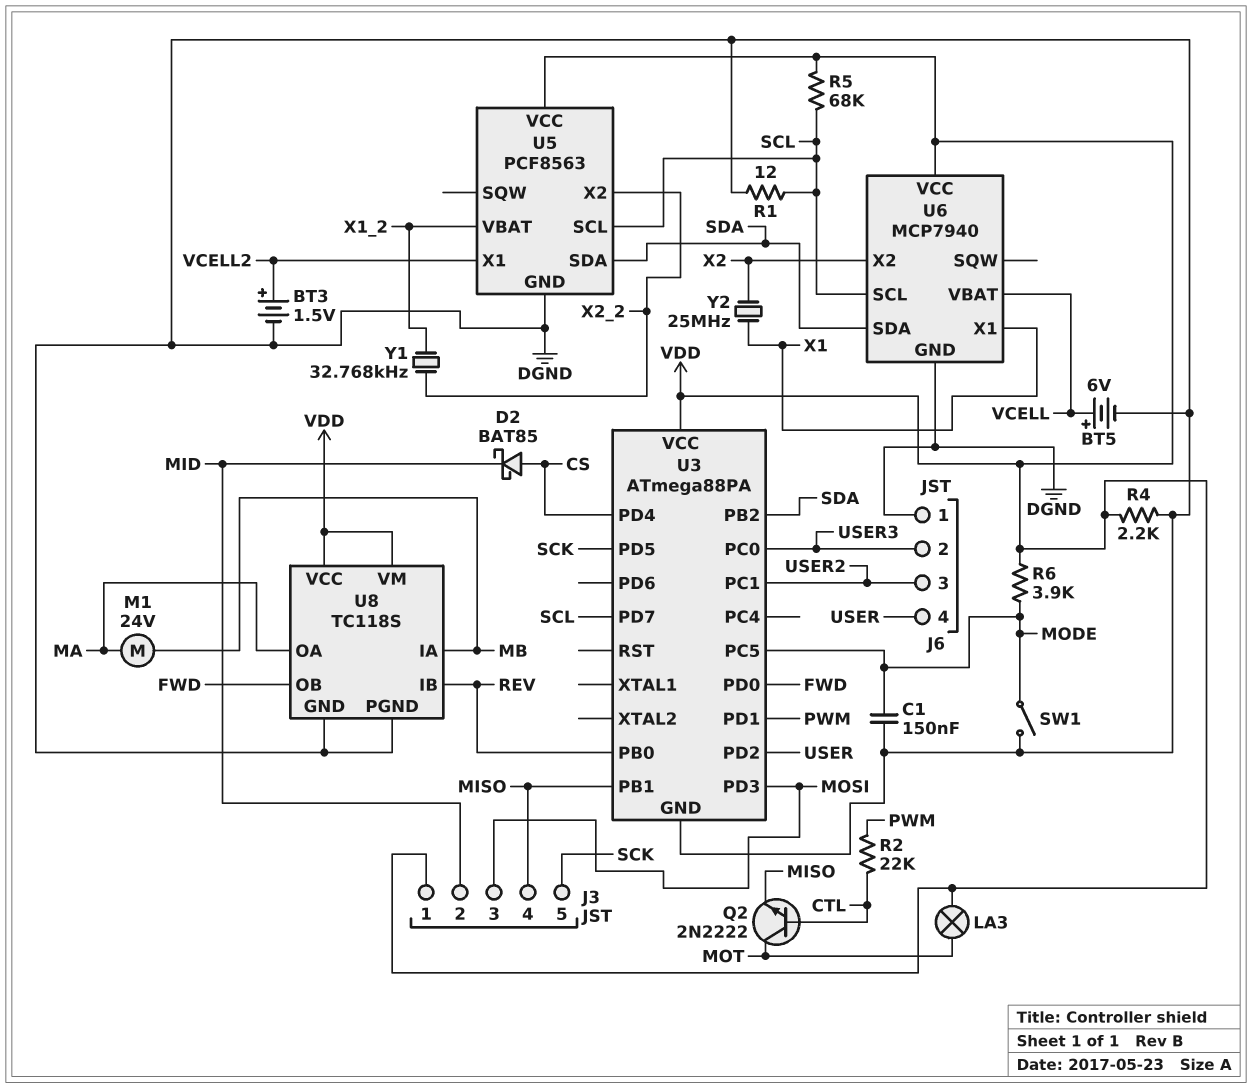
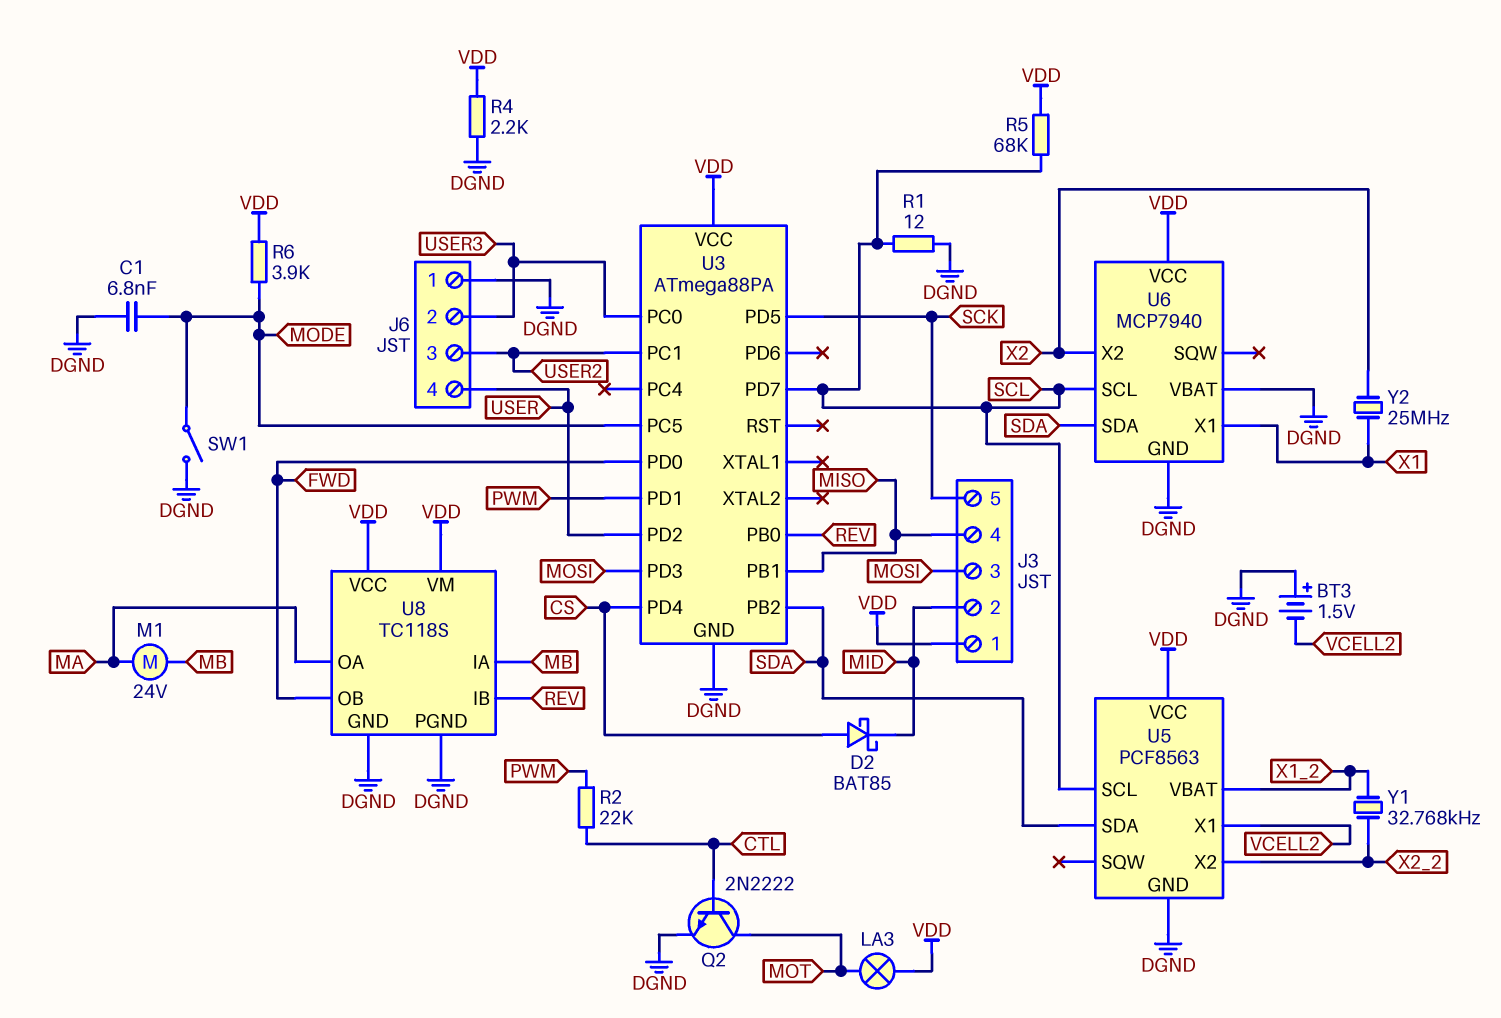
BT3: 1.5V (plus VCELL2, minus DGND) -> 1.5V (plus DGND, minus VCELL2)
BT5: 6V (plus VCELL, minus DGND) -> none
C1: 150nF (DGND, MODE) -> 6.8nF (DGND, MODE)
Q2: NPN 2N2222 (B CTL, C MOT, E MISO) -> NPN 2N2222 (B CTL, C MOT, E DGND)
U6 pin VBAT: VCELL -> DGND

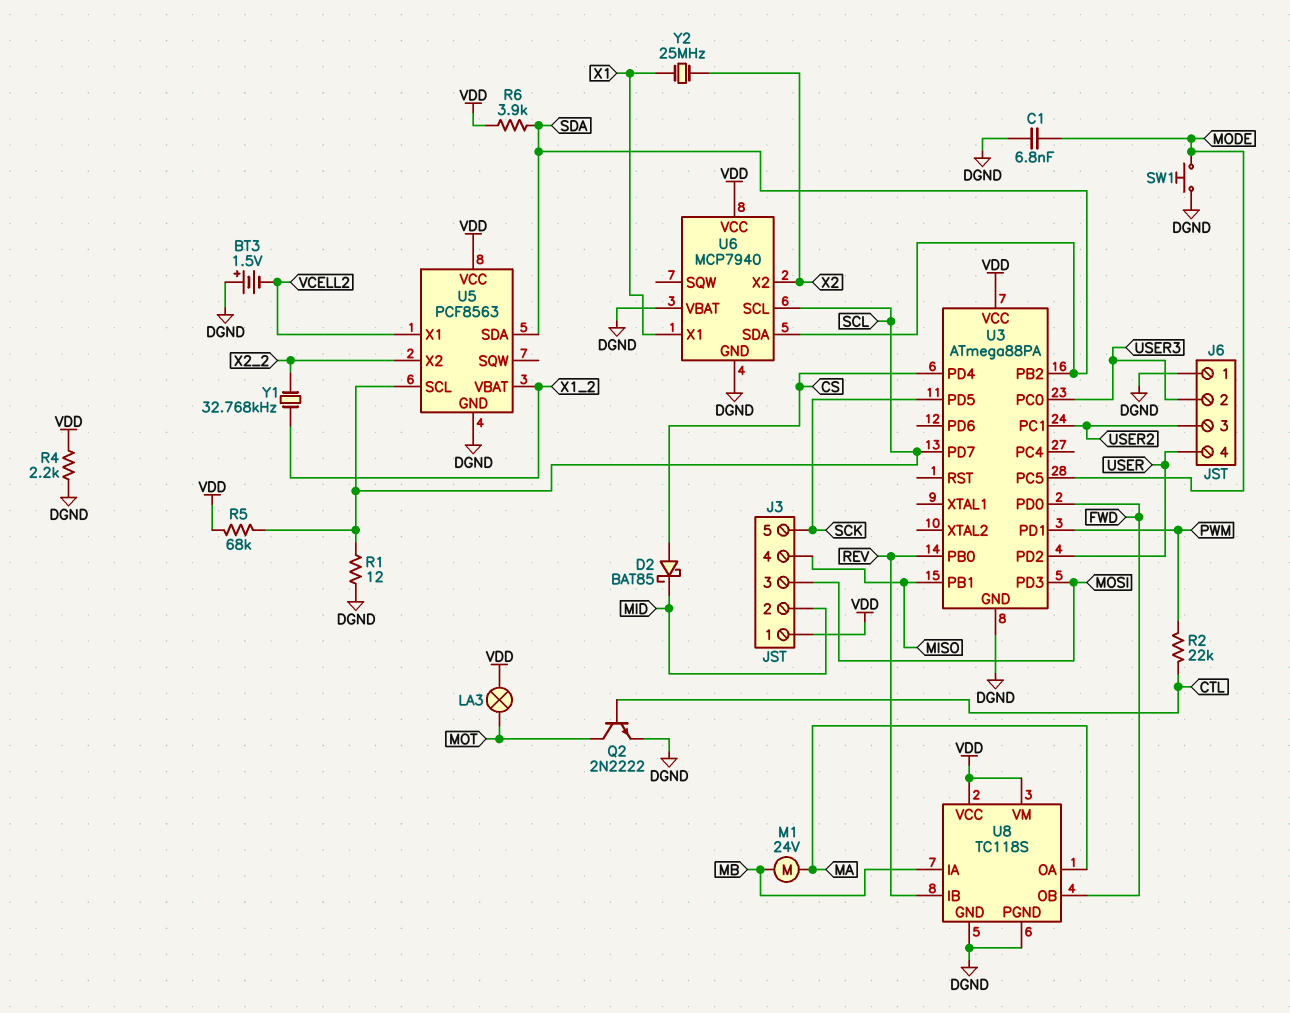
R6: 3.9k (MODE, VDD) -> 3.9k (SDA, VDD)
SW1: switch (DGND, MODE) -> button (DGND, MODE)

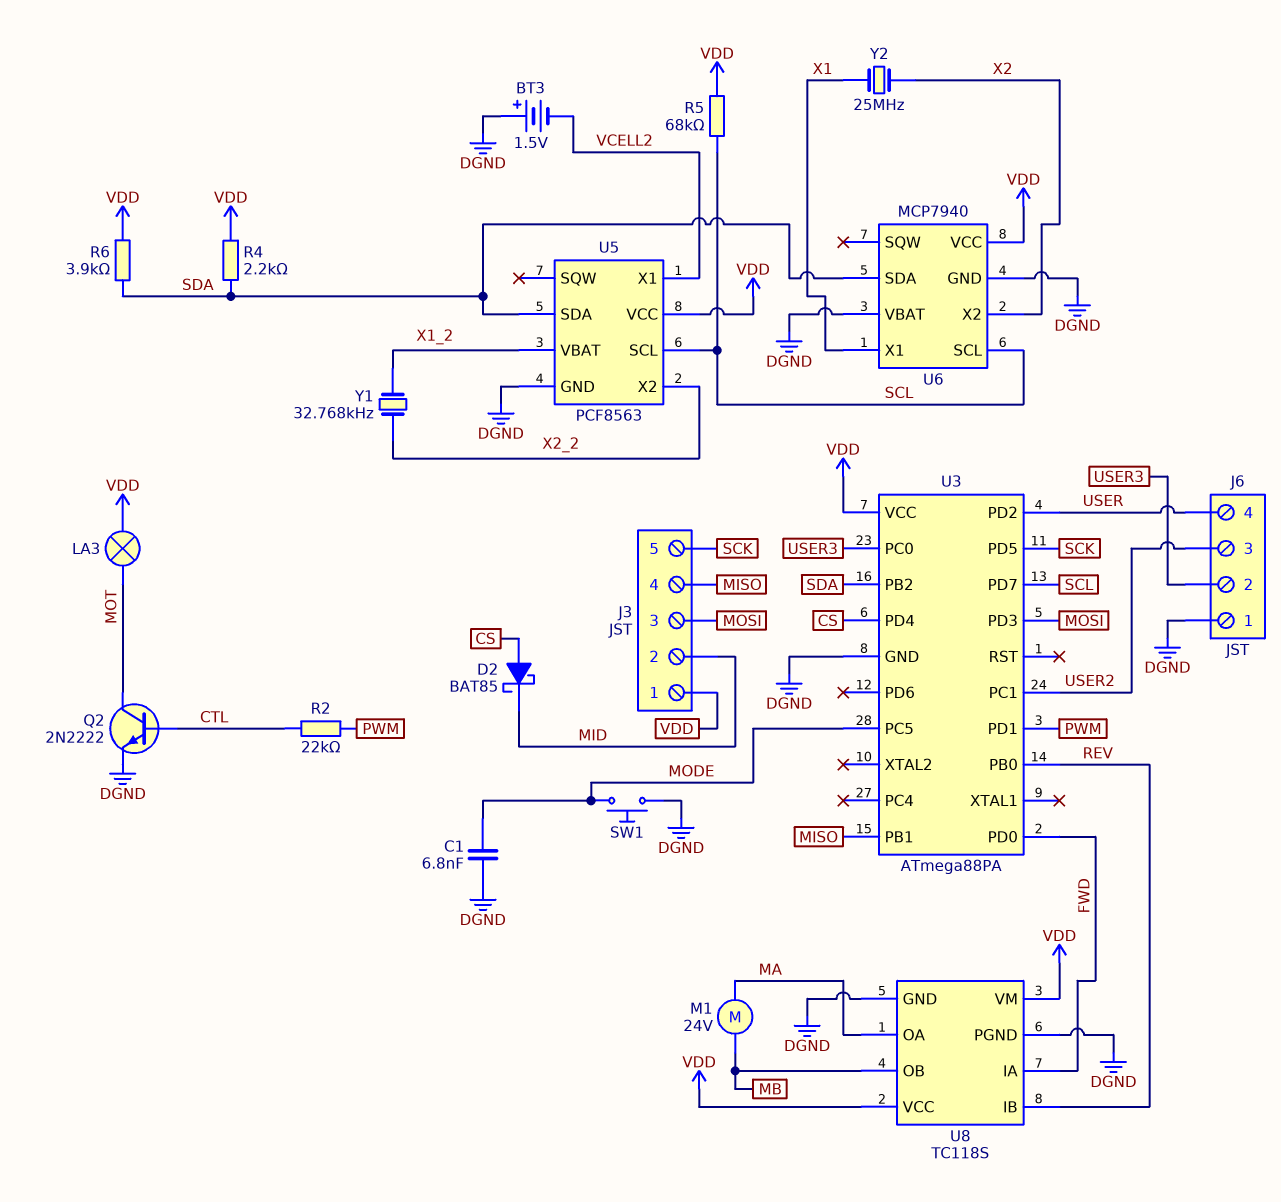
R1: 12 (DGND, SCL) -> none
R4: 2.2k (DGND, VDD) -> 2.2k (SDA, VDD)
U8 pin IA: MB -> FWD
U8 pin OB: FWD -> MB

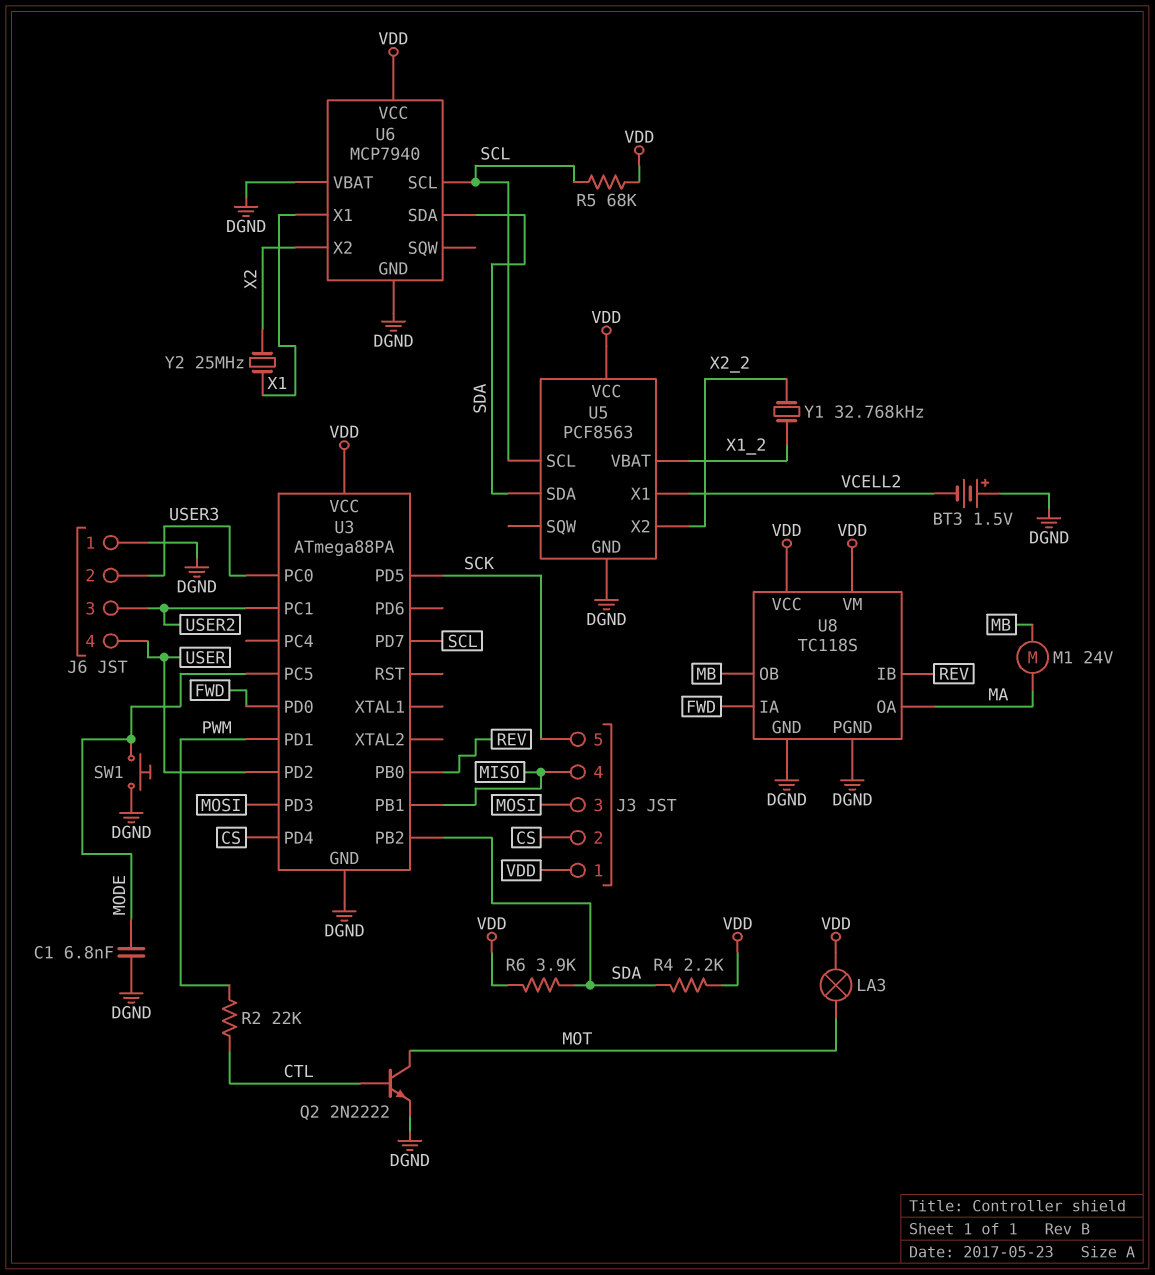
D2: schottky BAT85 (A CS, K MID) -> none
J3 pin 2: MID -> CS

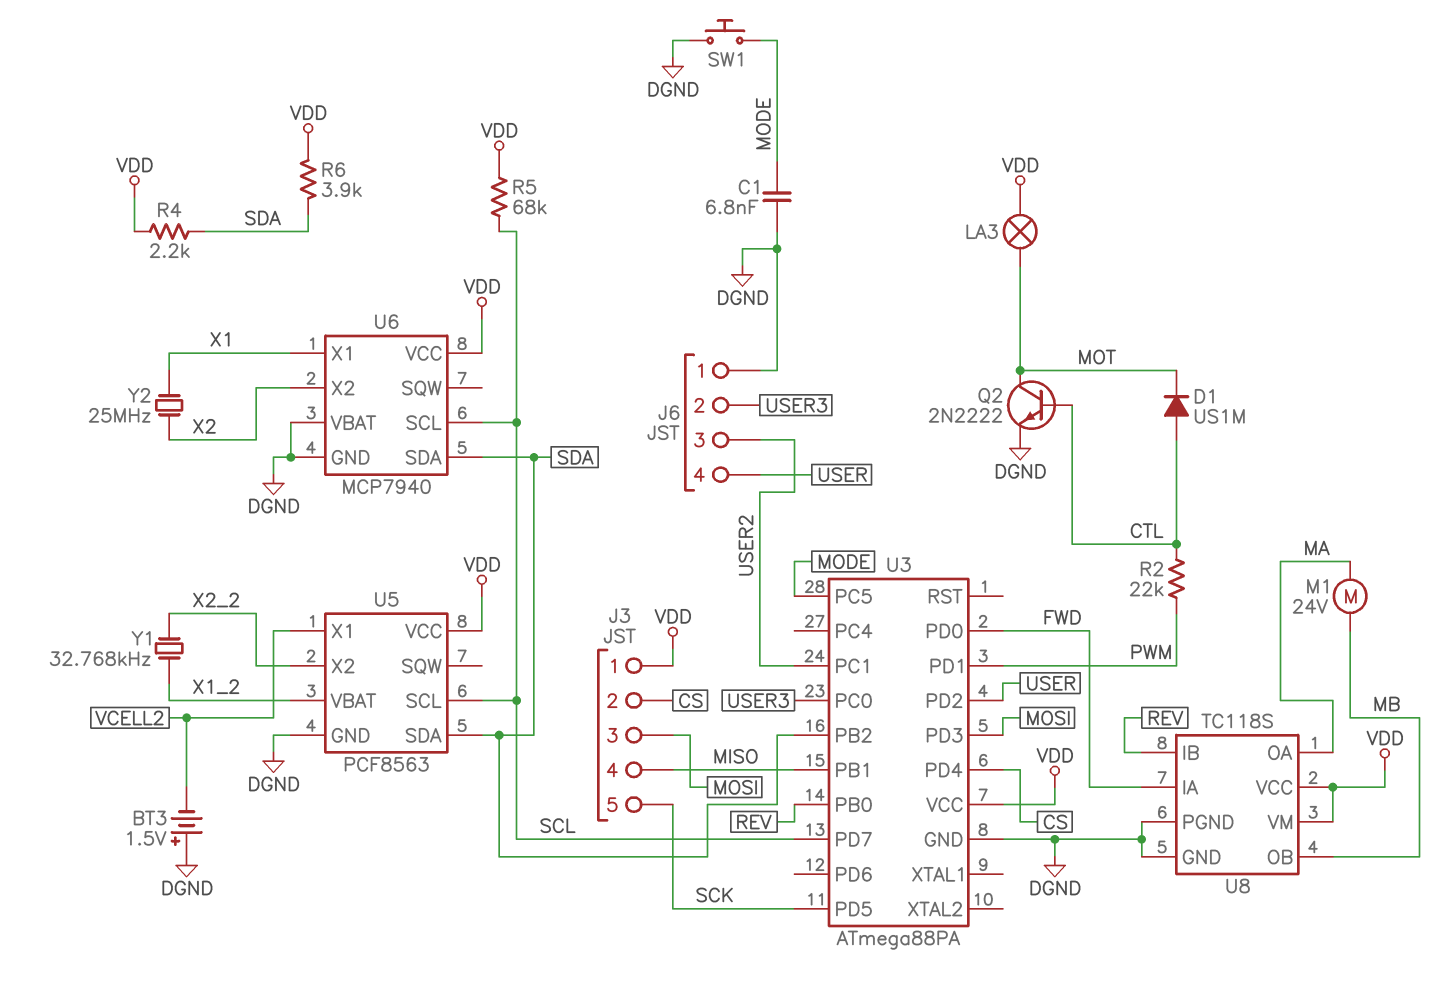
D1: none -> diode US1M (A CTL, K MOT)

